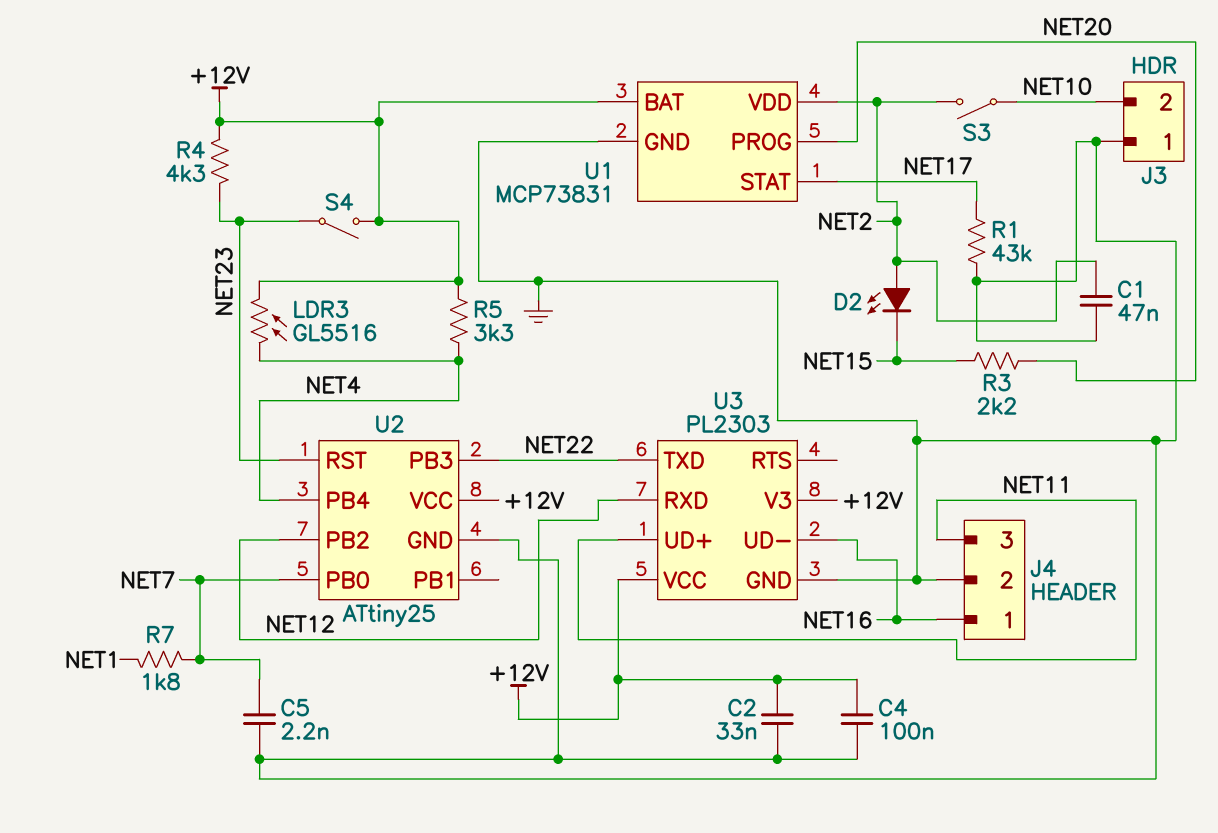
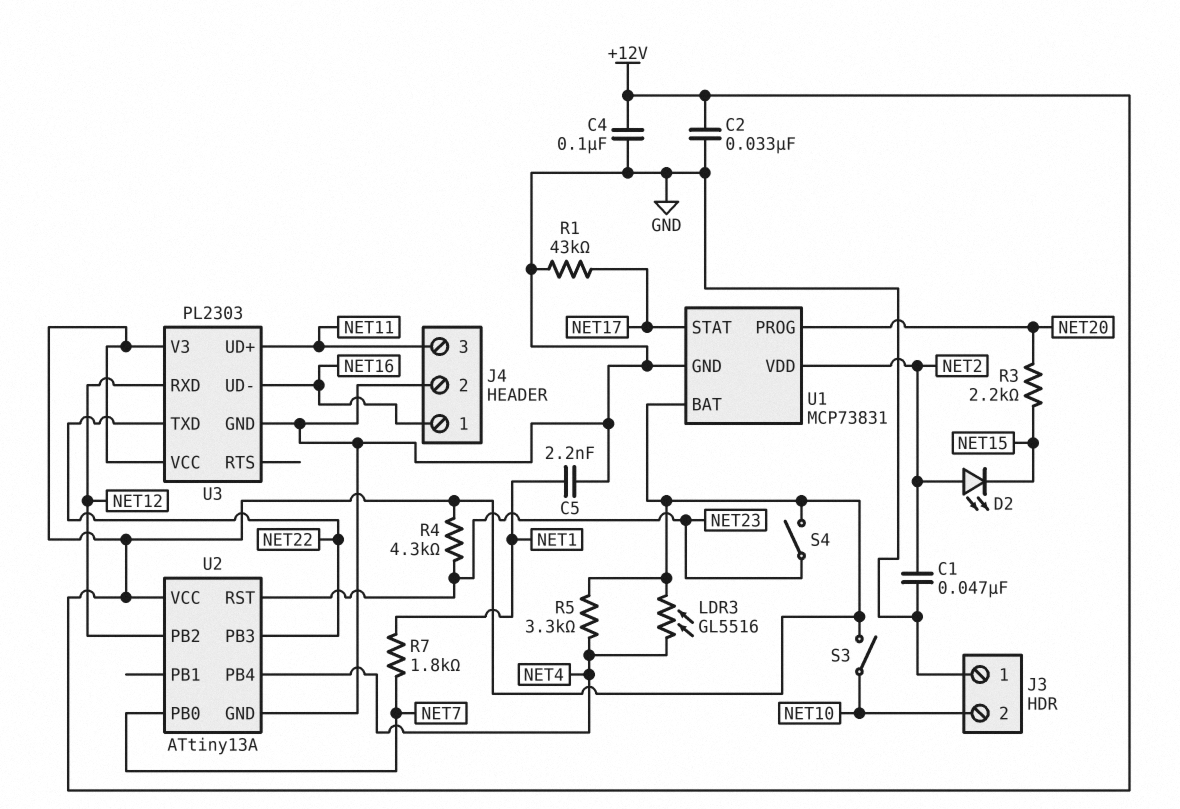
C5: 2.2nF (GND, NET7) -> 2.2nF (GND, NET1)
S3: switch (NET2, NET10) -> switch (+12V, NET10)
U2: ATtiny25 -> ATtiny13A

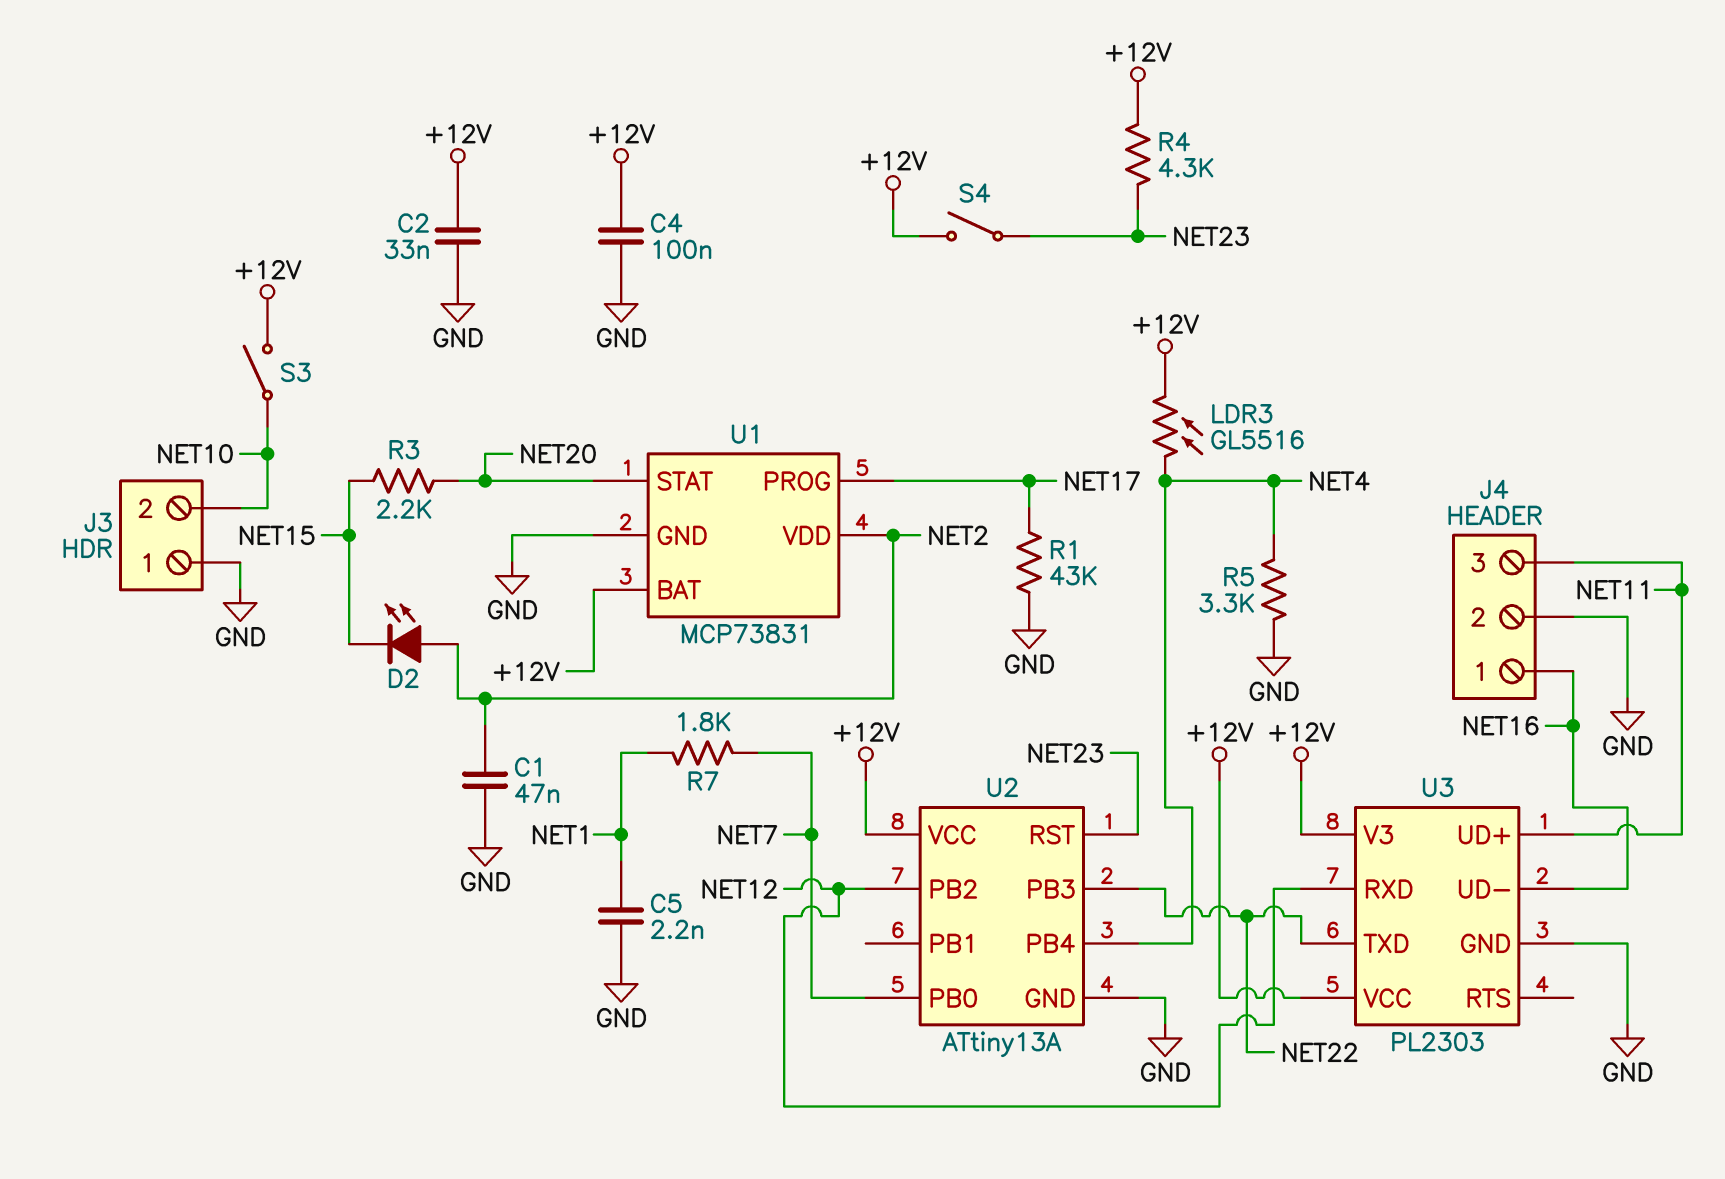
R5: 3.3k (+12V, NET4) -> 3.3k (GND, NET4)
U1 pin PROG: NET20 -> NET17
U1 pin STAT: NET17 -> NET20

